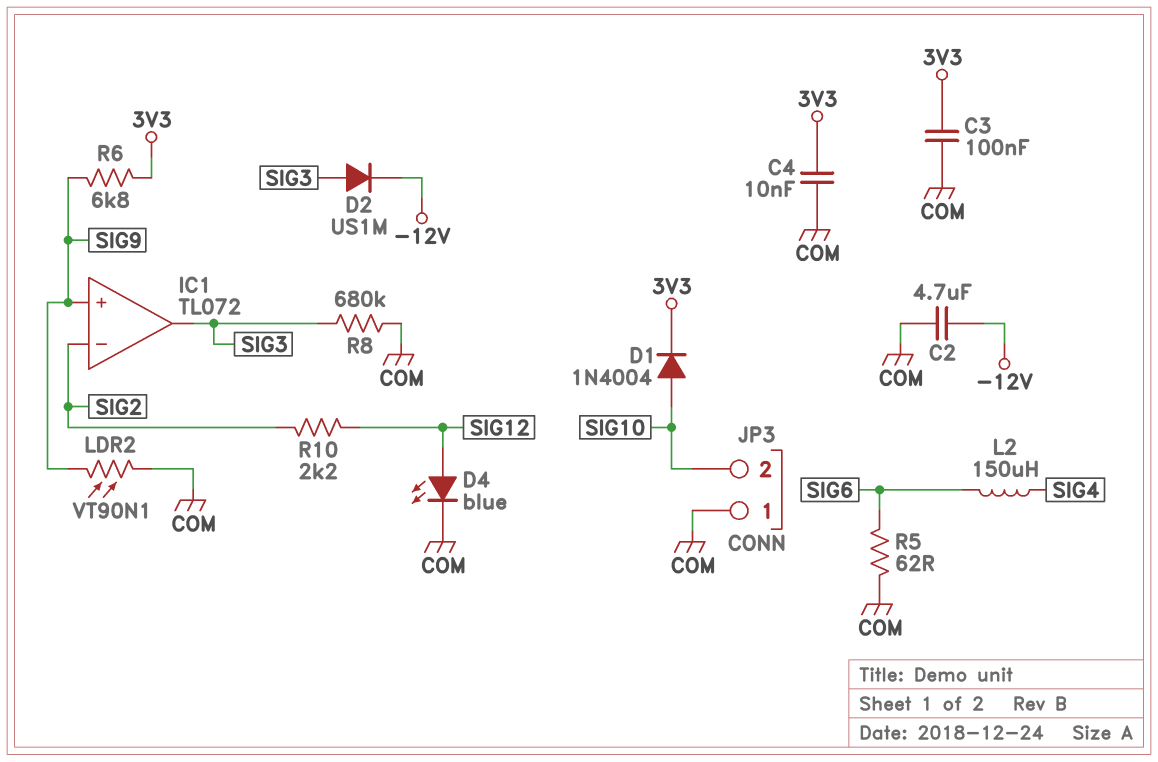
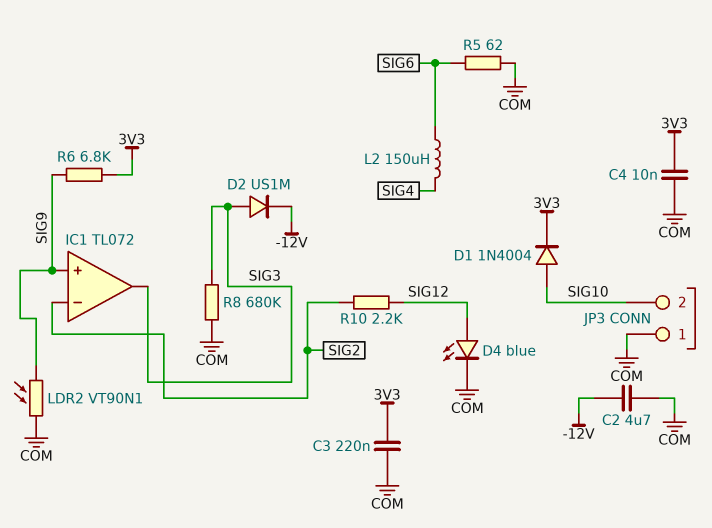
C3: 100nF (3V3, COM) -> 220nF (3V3, COM)

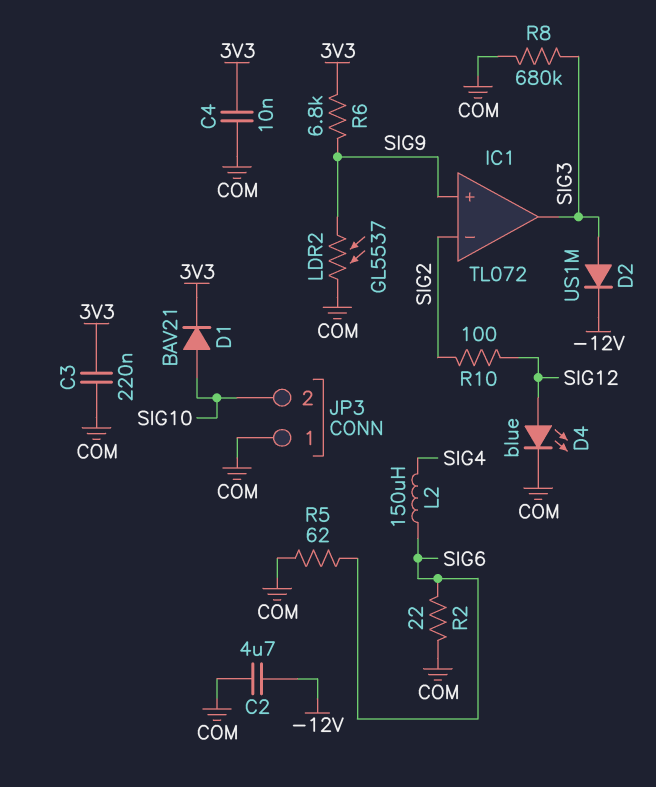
D1: diode 1N4004 (A SIG10, K 3V3) -> diode BAV21 (A SIG10, K 3V3)
LDR2: VT90N1 (COM, SIG9) -> GL5537 (COM, SIG9)
R2: none -> 22 (COM, SIG6)
R10: 2.2k (SIG2, SIG12) -> 100 (SIG2, SIG12)

